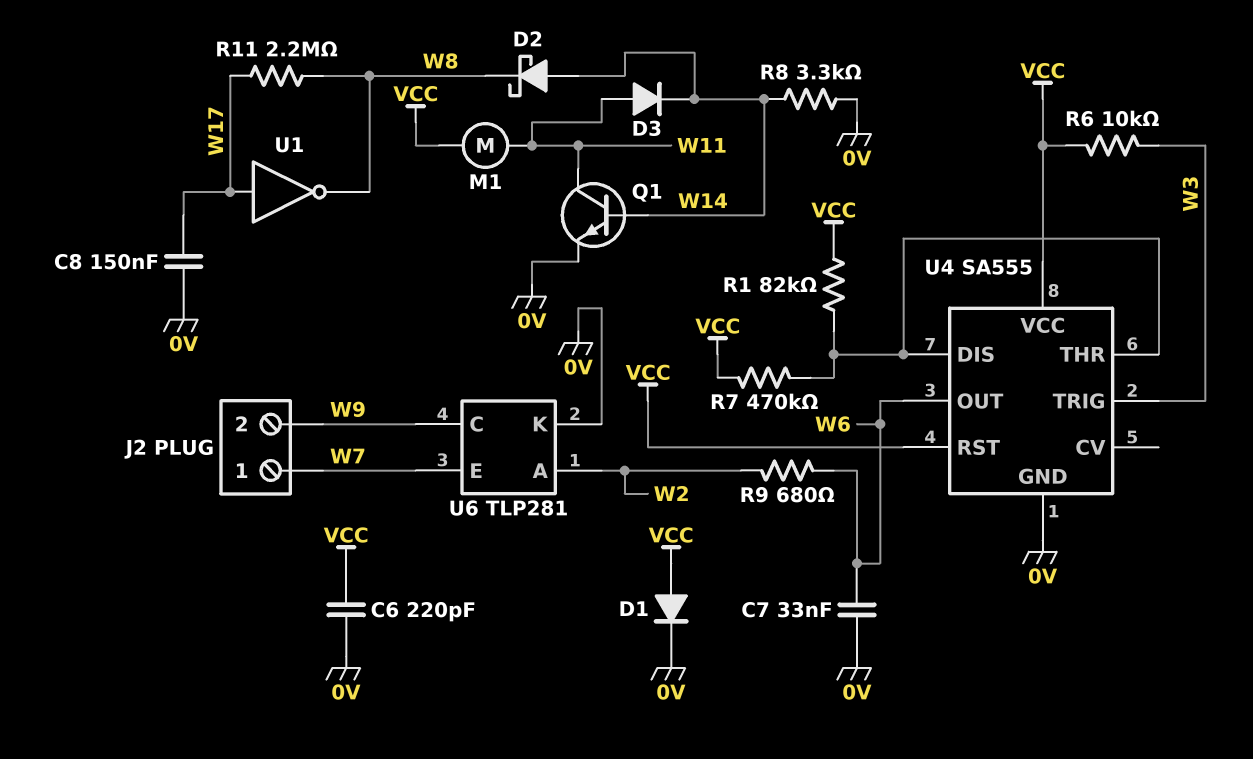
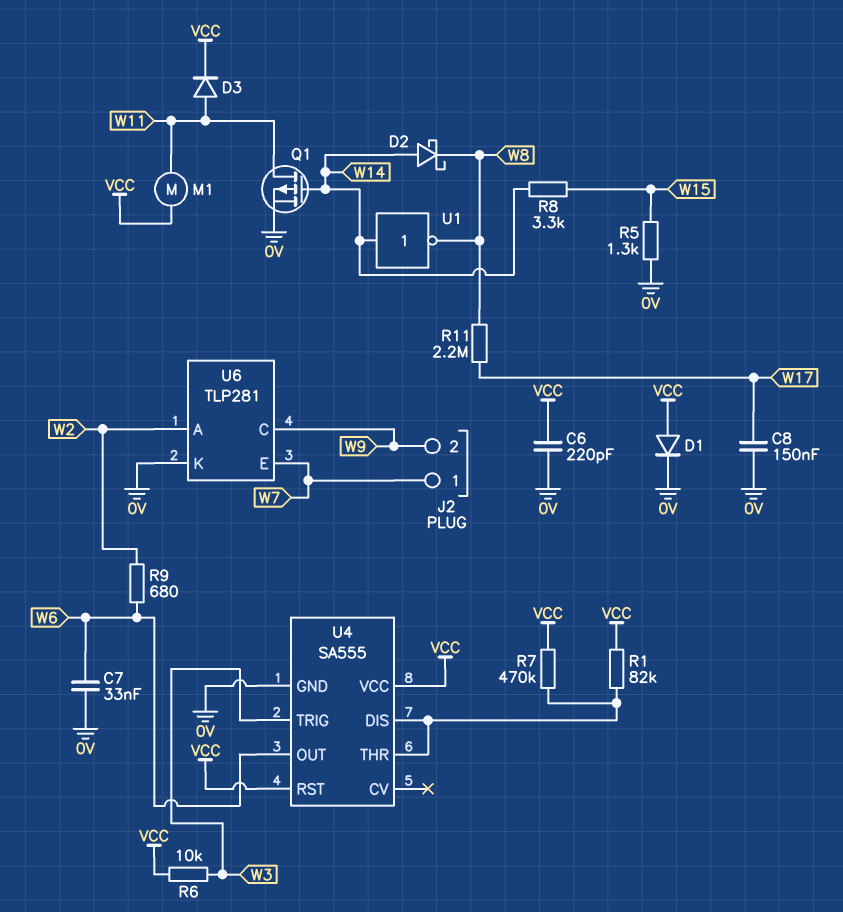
D3: diode (A W11, K W14) -> diode (A W11, K VCC)
Q1: NPN (B W14, C W11, E 0V) -> PMOS (G W14, D W11, S 0V)
R5: none -> 1.3k (0V, W15)
R8: 3.3k (0V, W14) -> 3.3k (W14, W15)
U1: NOT (in W17, out W8) -> NOT (in W14, out W8)

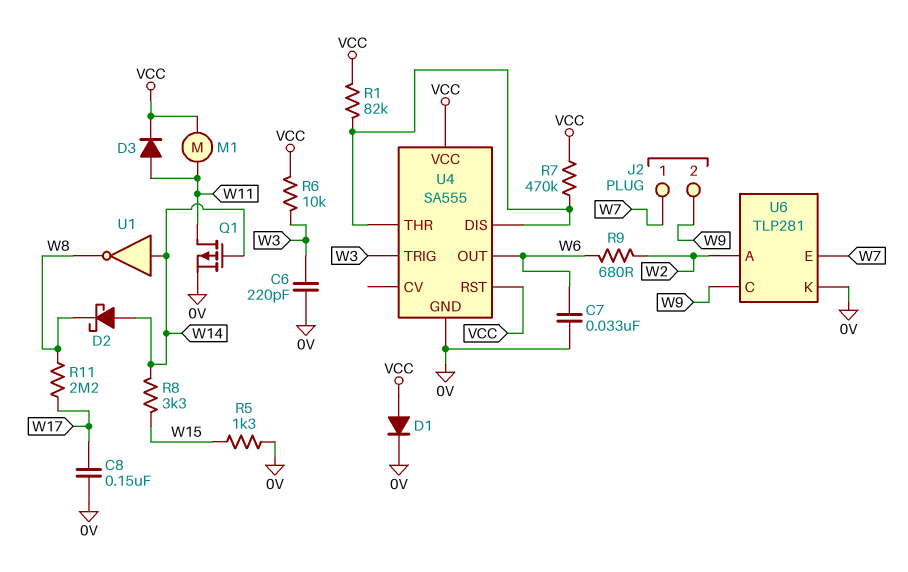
C6: 220pF (0V, VCC) -> 220pF (0V, W3)

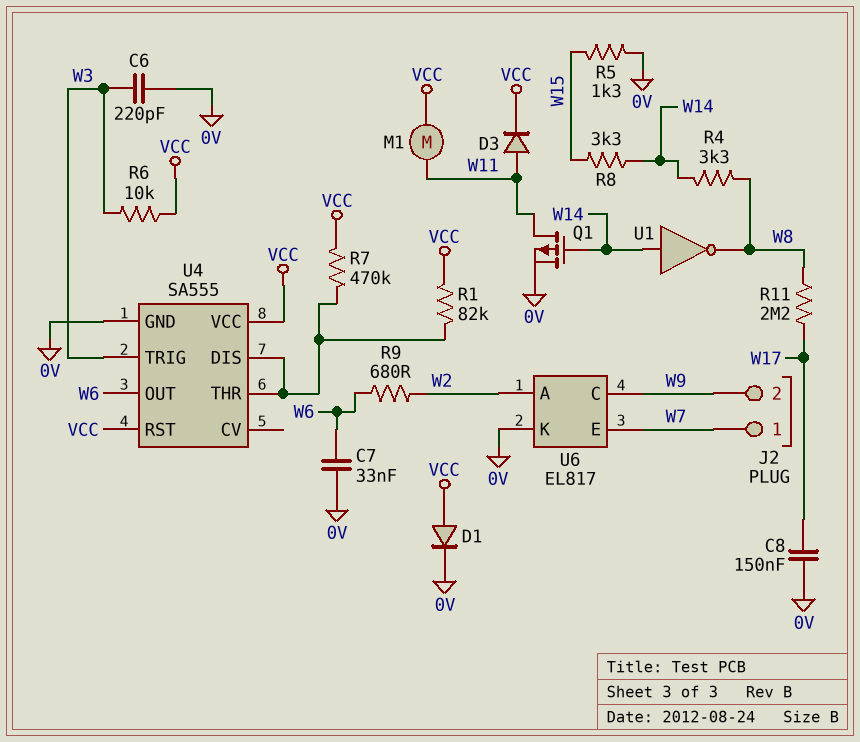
D2: schottky (A W14, K W8) -> none
R4: none -> 3.3k (W8, W14)
U6: TLP281 -> EL817

